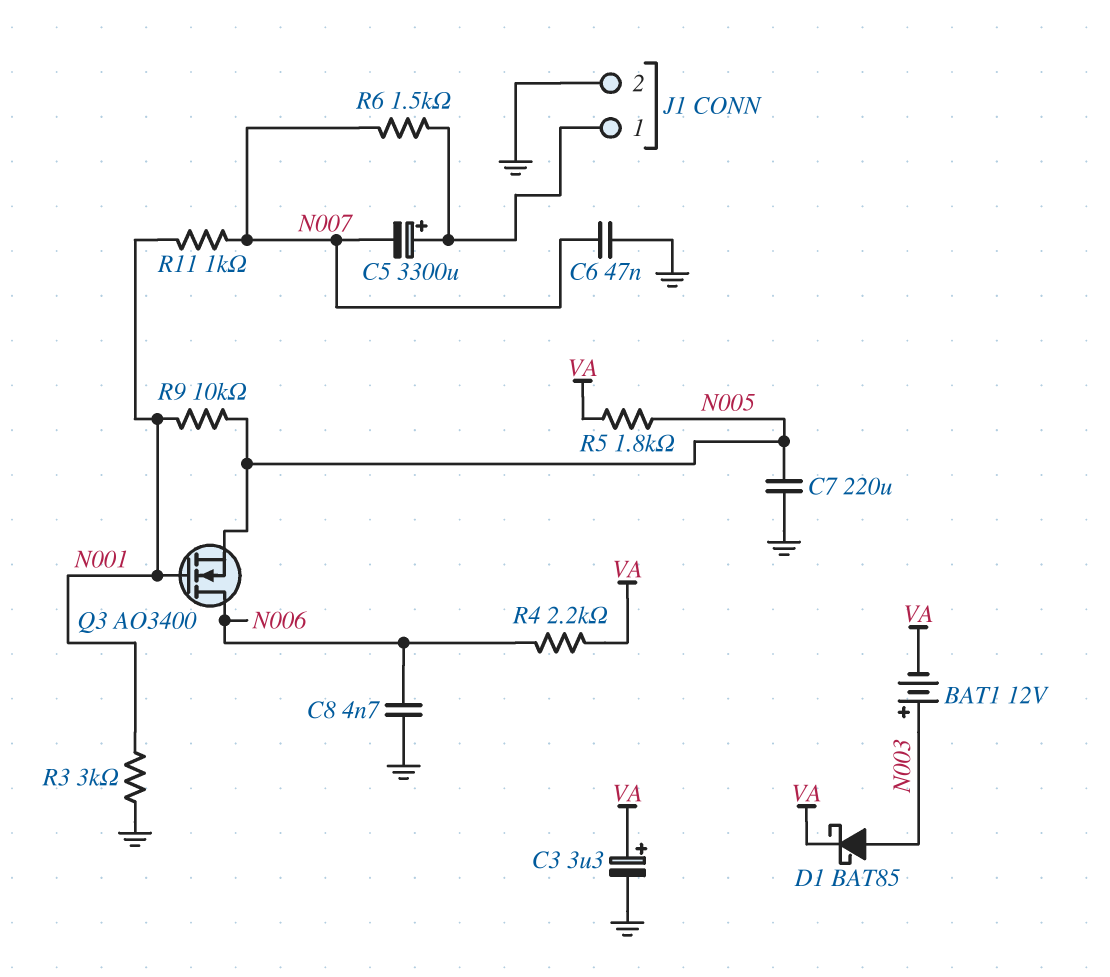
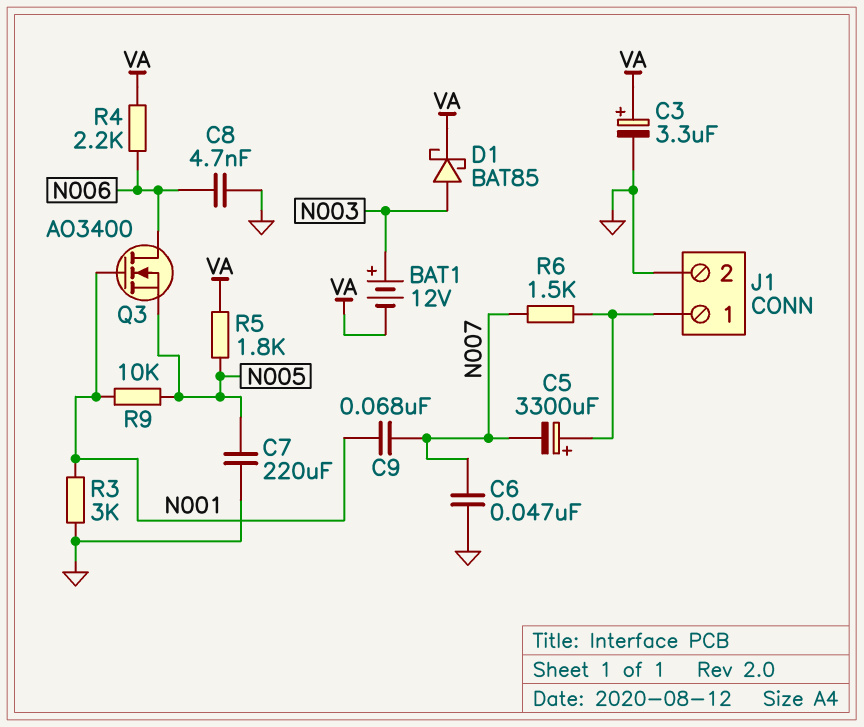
C9: none -> 68nF (N001, N007)
R11: 1k (N001, N007) -> none

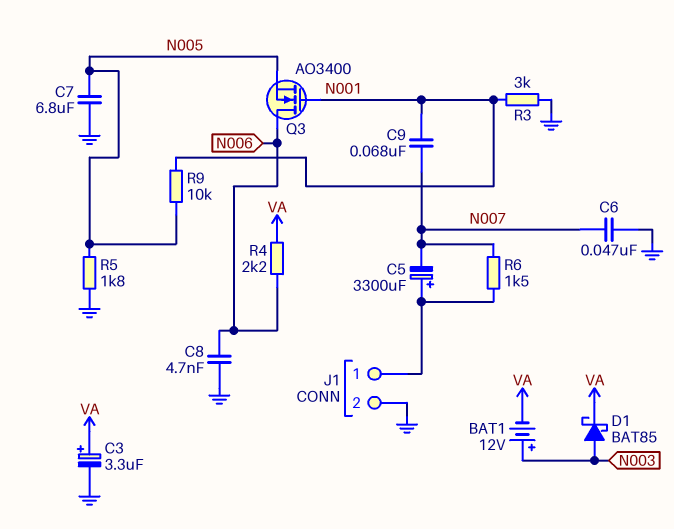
C7: 220uF (GND, N005) -> 6.8uF (GND, N005)
R5: 1.8k (N005, VA) -> 1.8k (GND, N005)

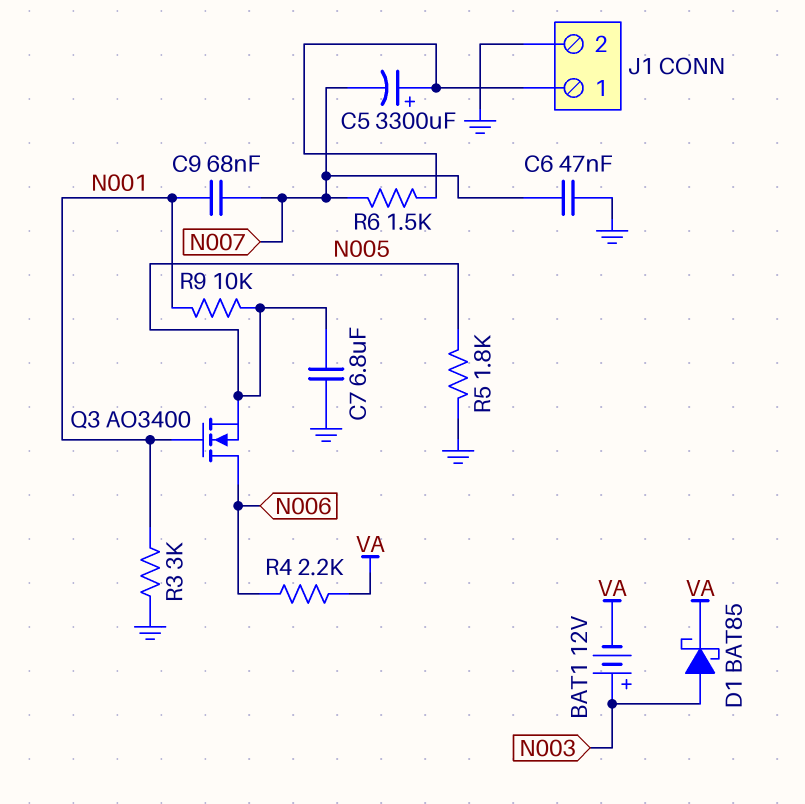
C3: 3.3uF (plus VA, minus GND) -> none
C8: 4.7nF (GND, N006) -> none

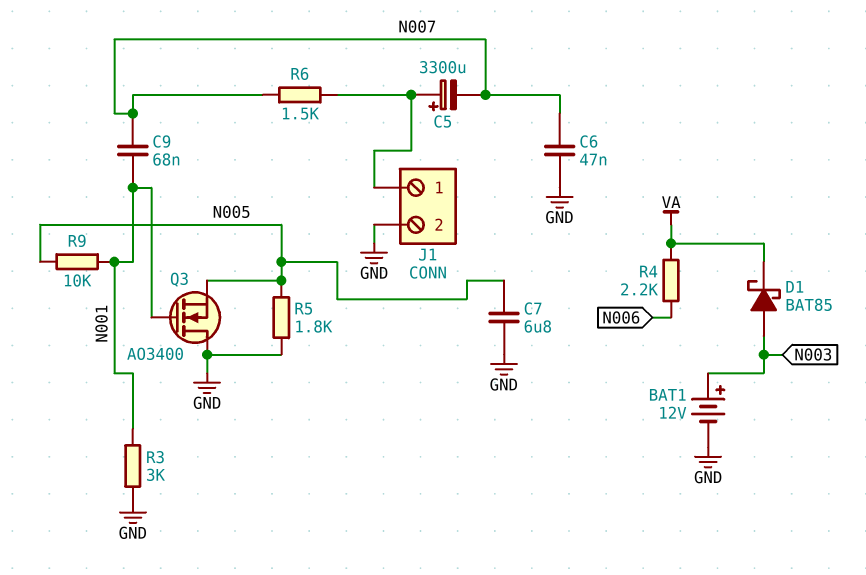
BAT1: 12V (plus N003, minus VA) -> 12V (plus N003, minus GND)
Q3: NMOS AO3400 (G N001, D N006, S N005) -> NMOS AO3400 (G N001, D GND, S N005)

